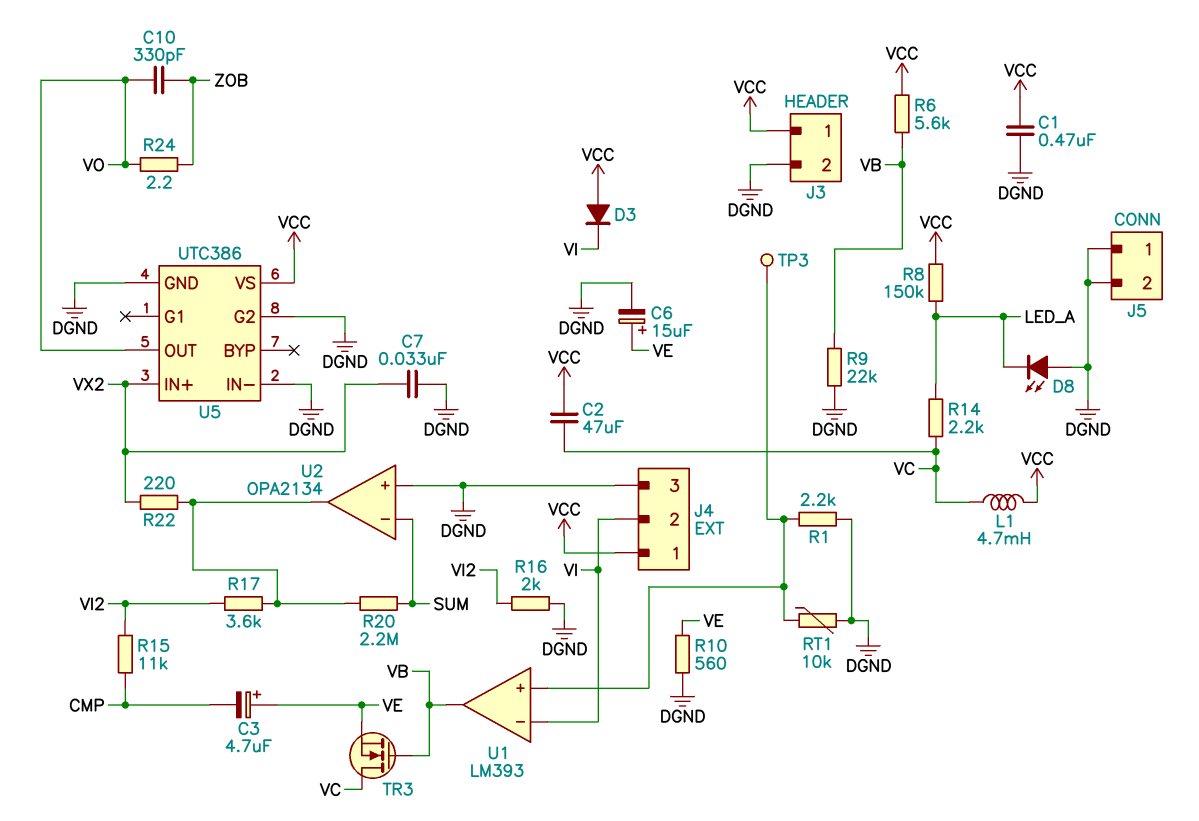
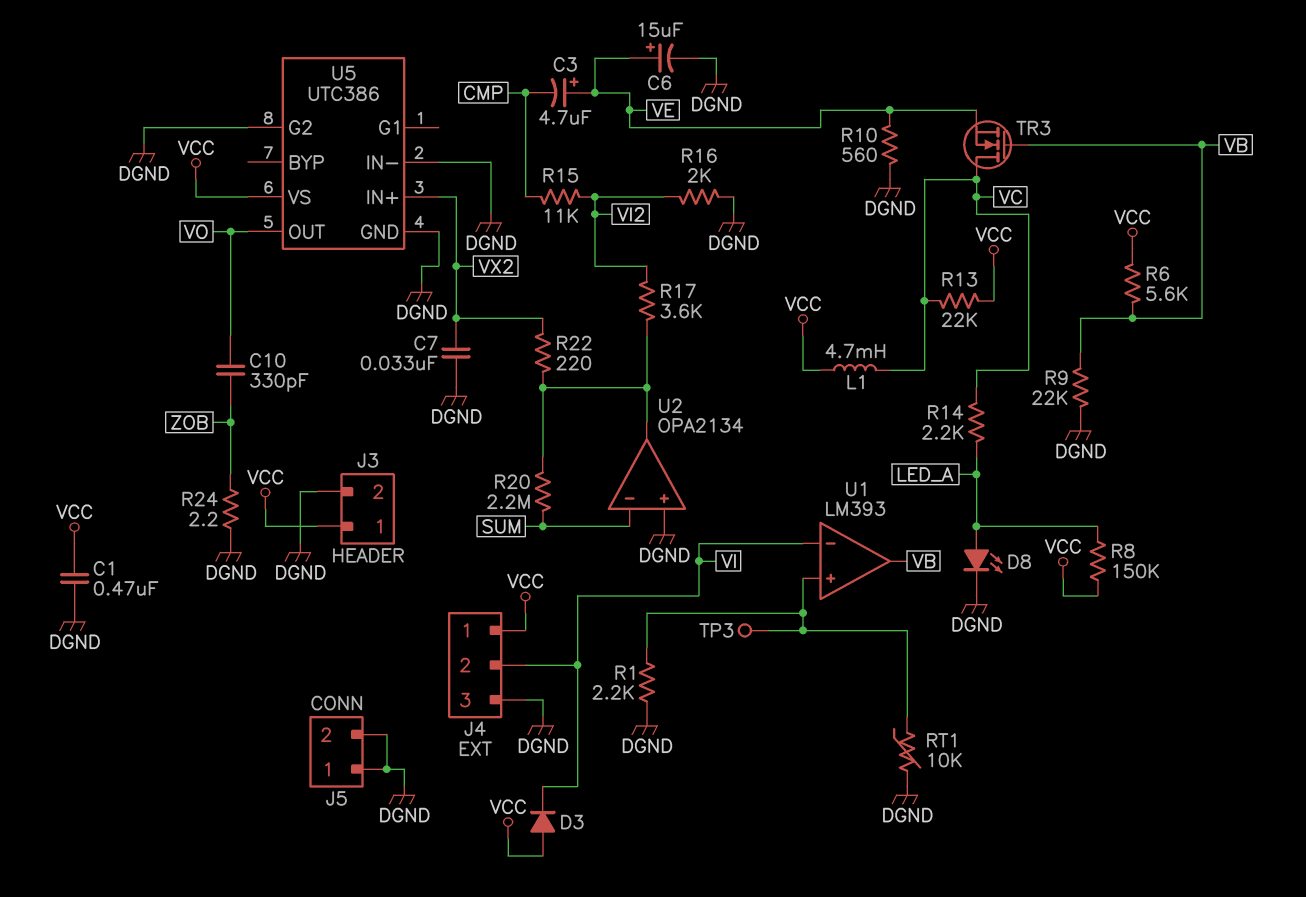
C2: 47uF (VC, VCC) -> none
D8: LED (A DGND, K LED_A) -> LED (A LED_A, K DGND)
R13: none -> 22k (VC, VCC)
R24: 2.2 (VO, ZOB) -> 2.2 (DGND, ZOB)

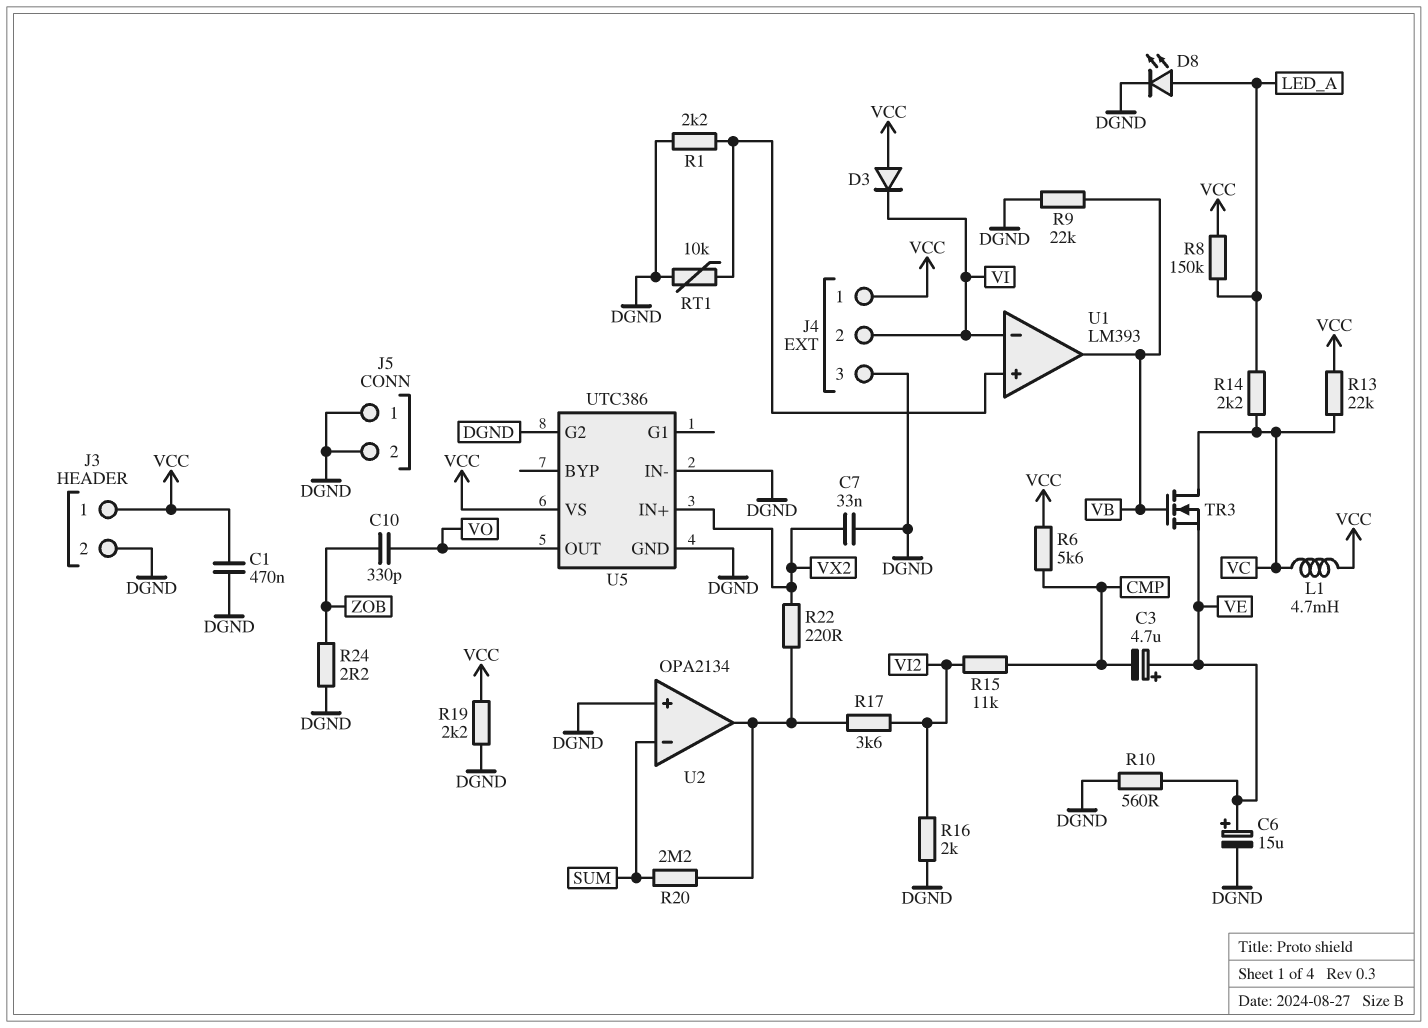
R6: 5.6k (VB, VCC) -> 5.6k (CMP, VCC)
R19: none -> 2.2k (DGND, VCC)
TP3: test point (U1/in+) -> none

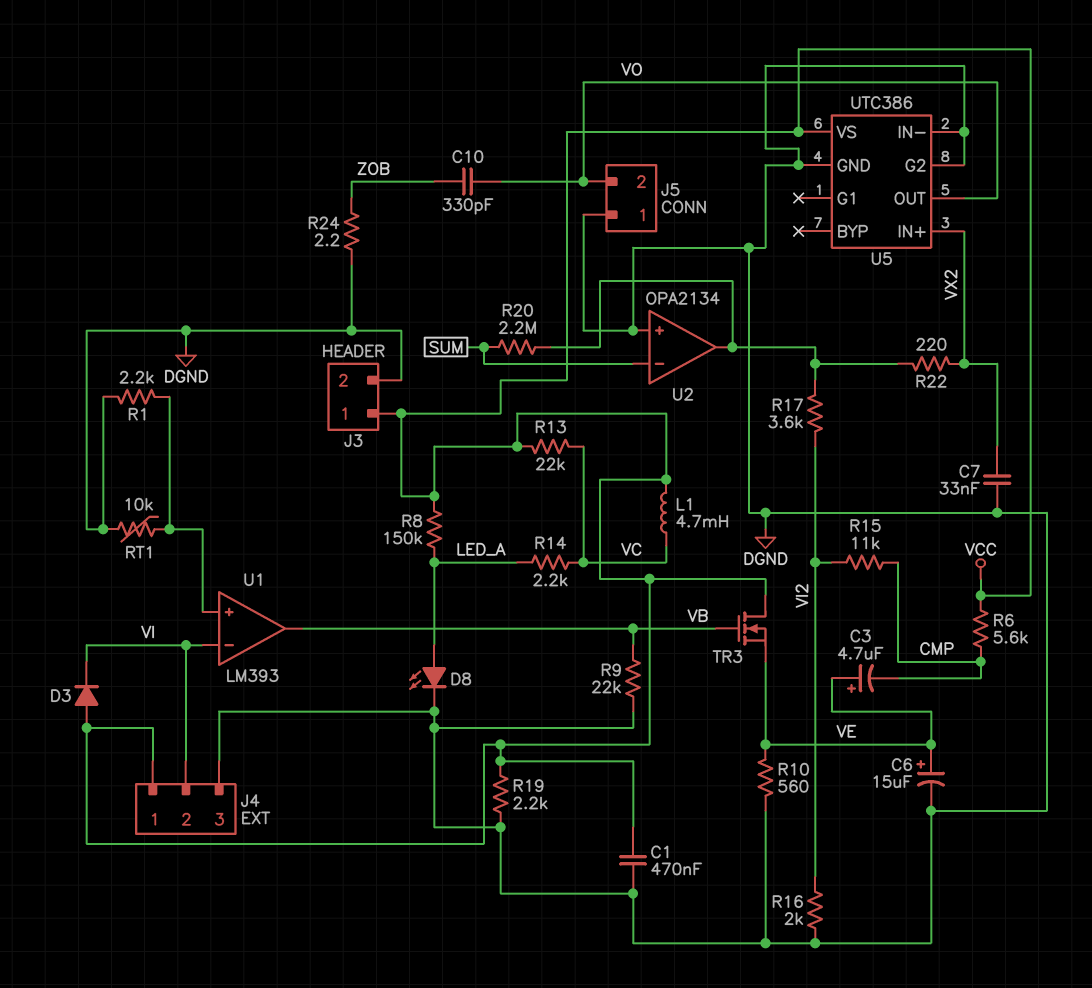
J5 pin 2: DGND -> VO
TR3: NMOS (G VB, D VC, S VE) -> NMOS (G VB, D VCC, S VE)

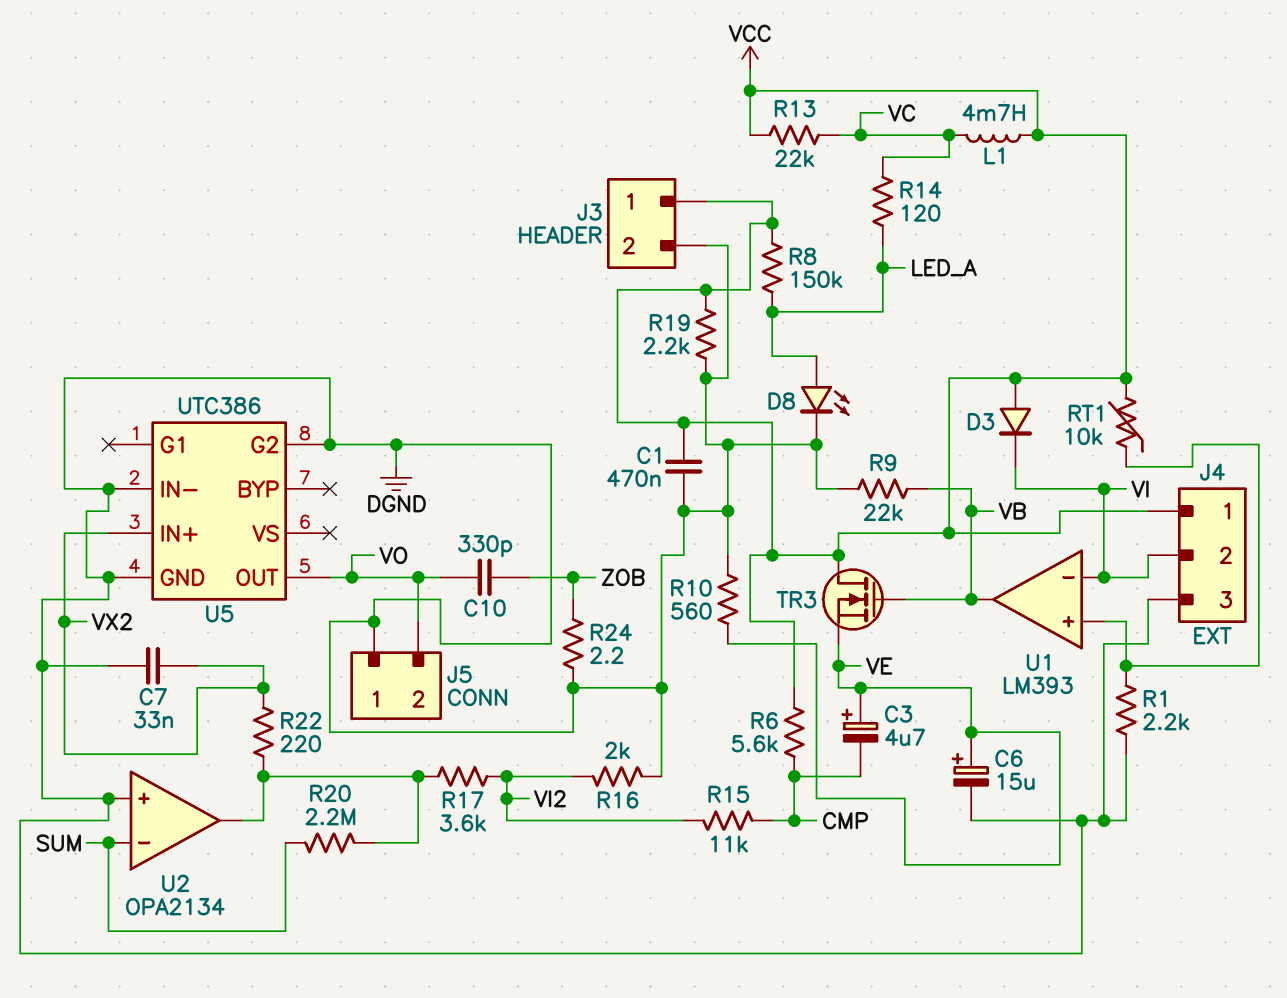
R14: 2.2k (LED_A, VC) -> 120 (LED_A, VC)
RT1: 10k (DGND, U1/in+) -> 10k (U1/in+, VCC)
U5 pin VS: VCC -> none

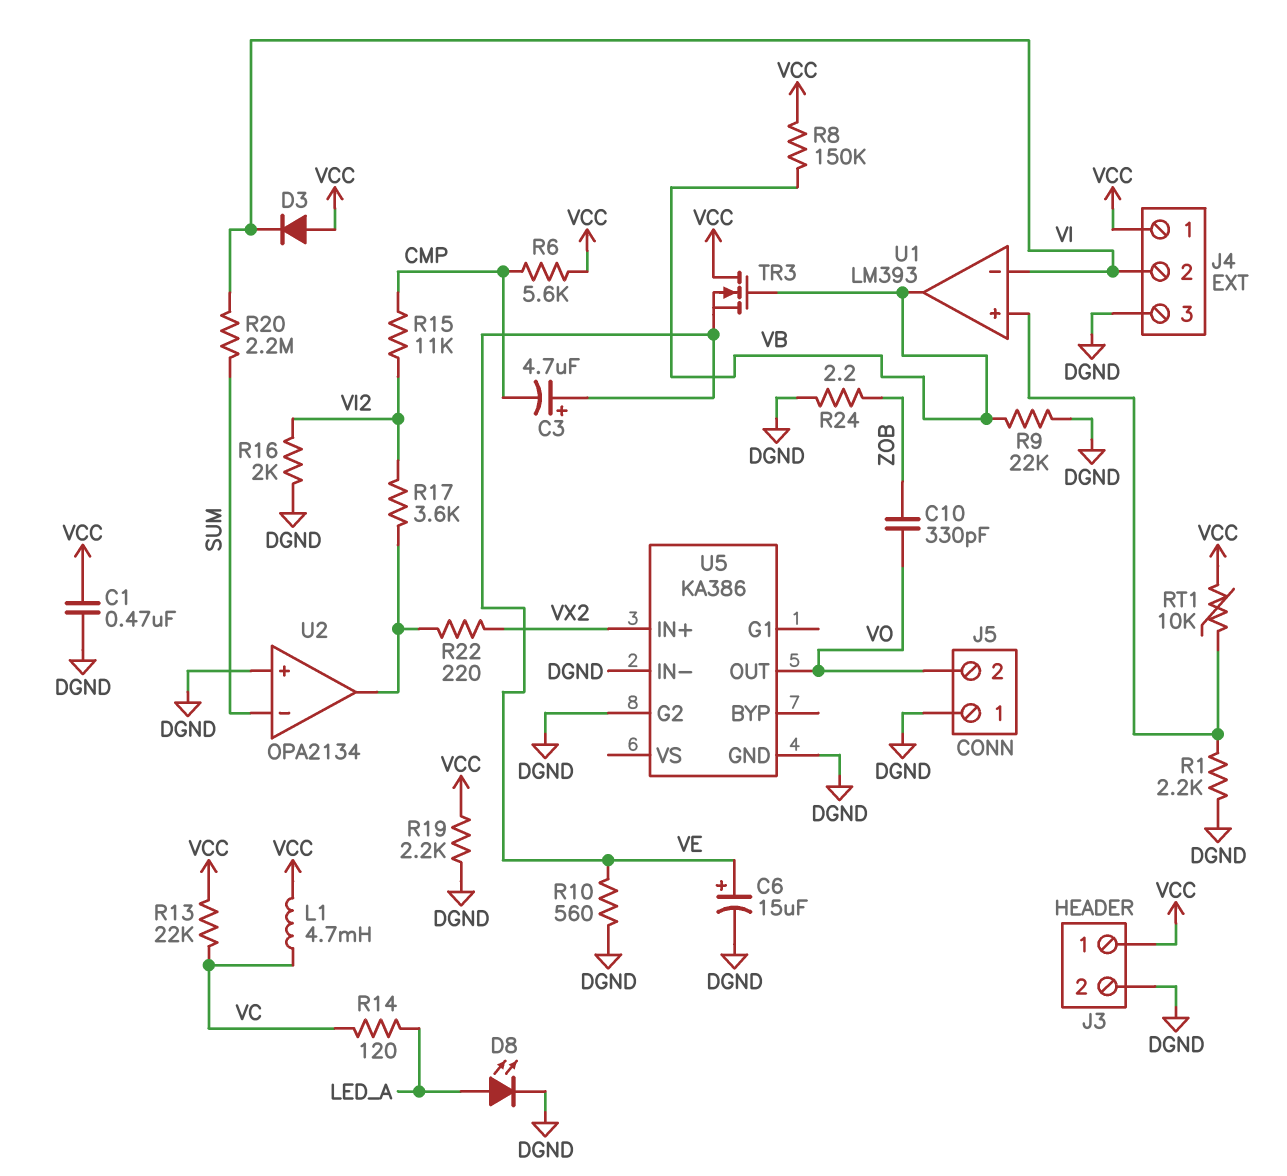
C7: 33nF (DGND, VX2) -> none
R8: 150k (LED_A, VCC) -> 150k (VB, VCC)
R20: 2.2M (SUM, U2/out) -> 2.2M (SUM, VI)
U5: UTC386 -> KA386

